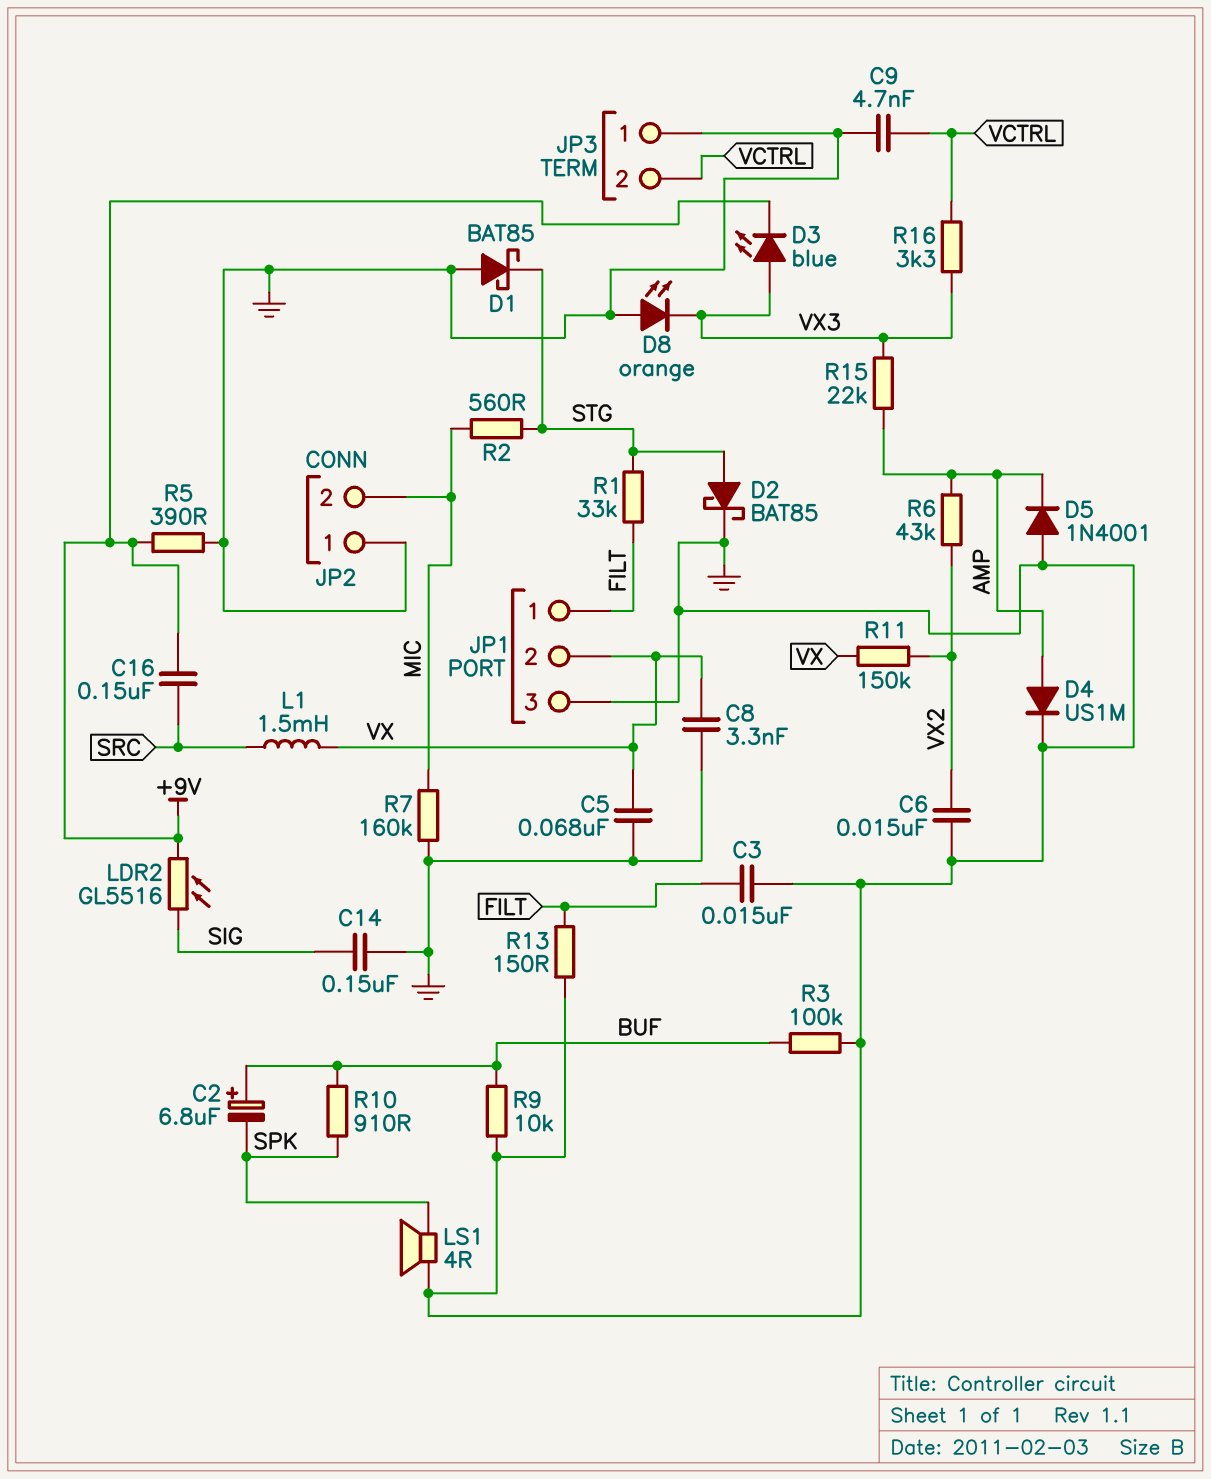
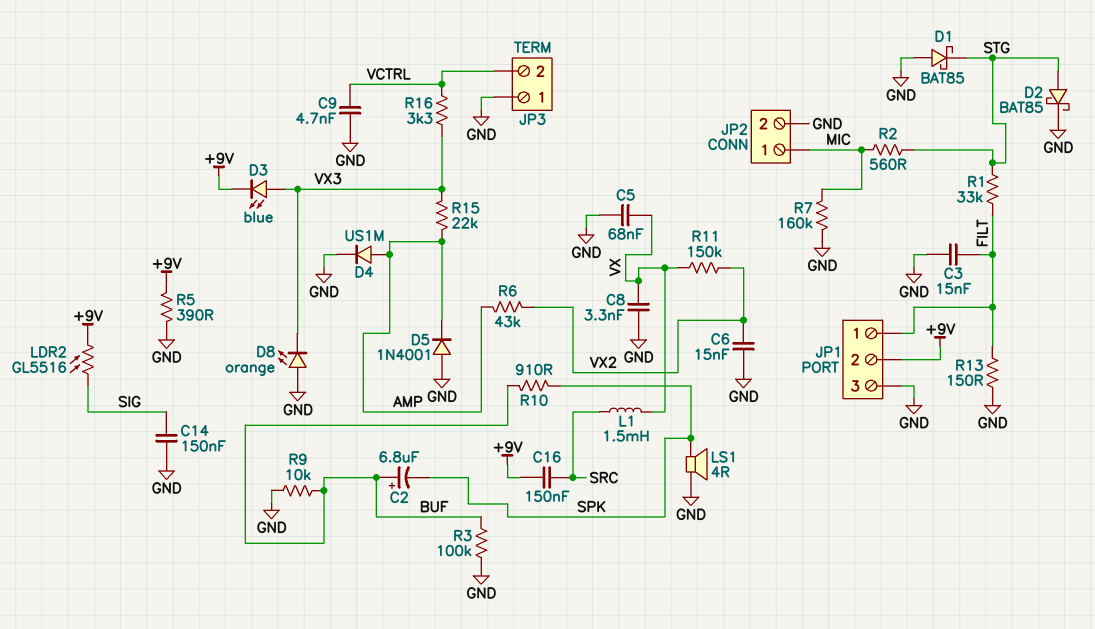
JP1 pin 2: VX -> +9V
JP2 pin 1: GND -> MIC
JP2 pin 2: MIC -> GND

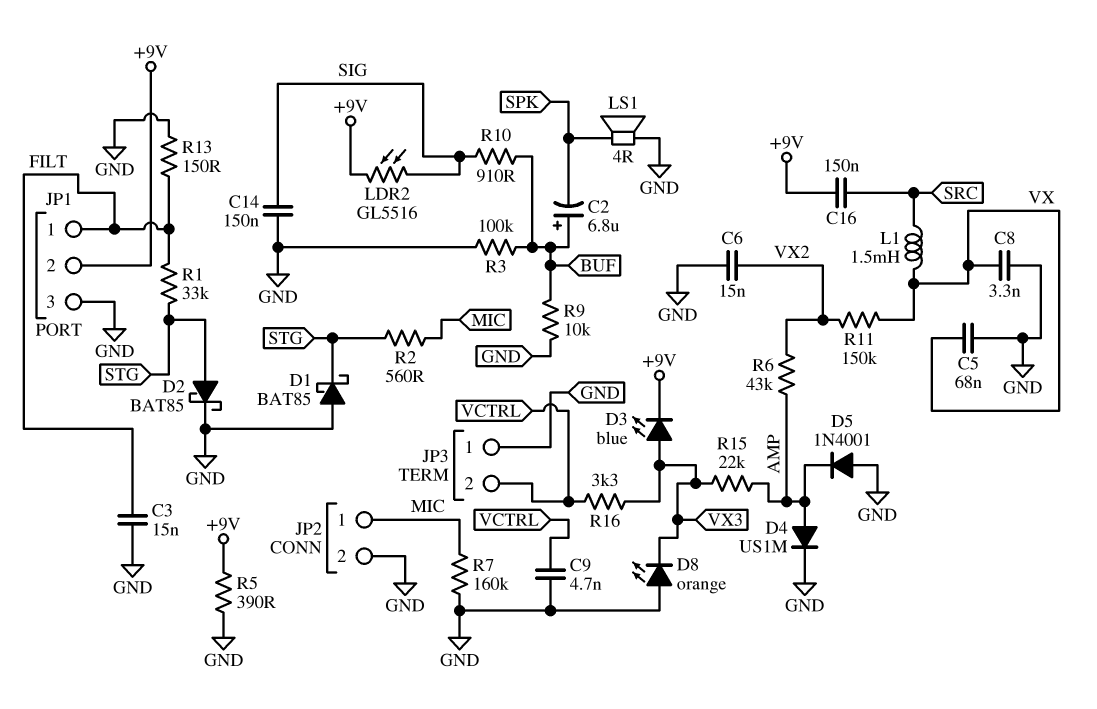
R10: 910 (BUF, SPK) -> 910 (BUF, SIG)

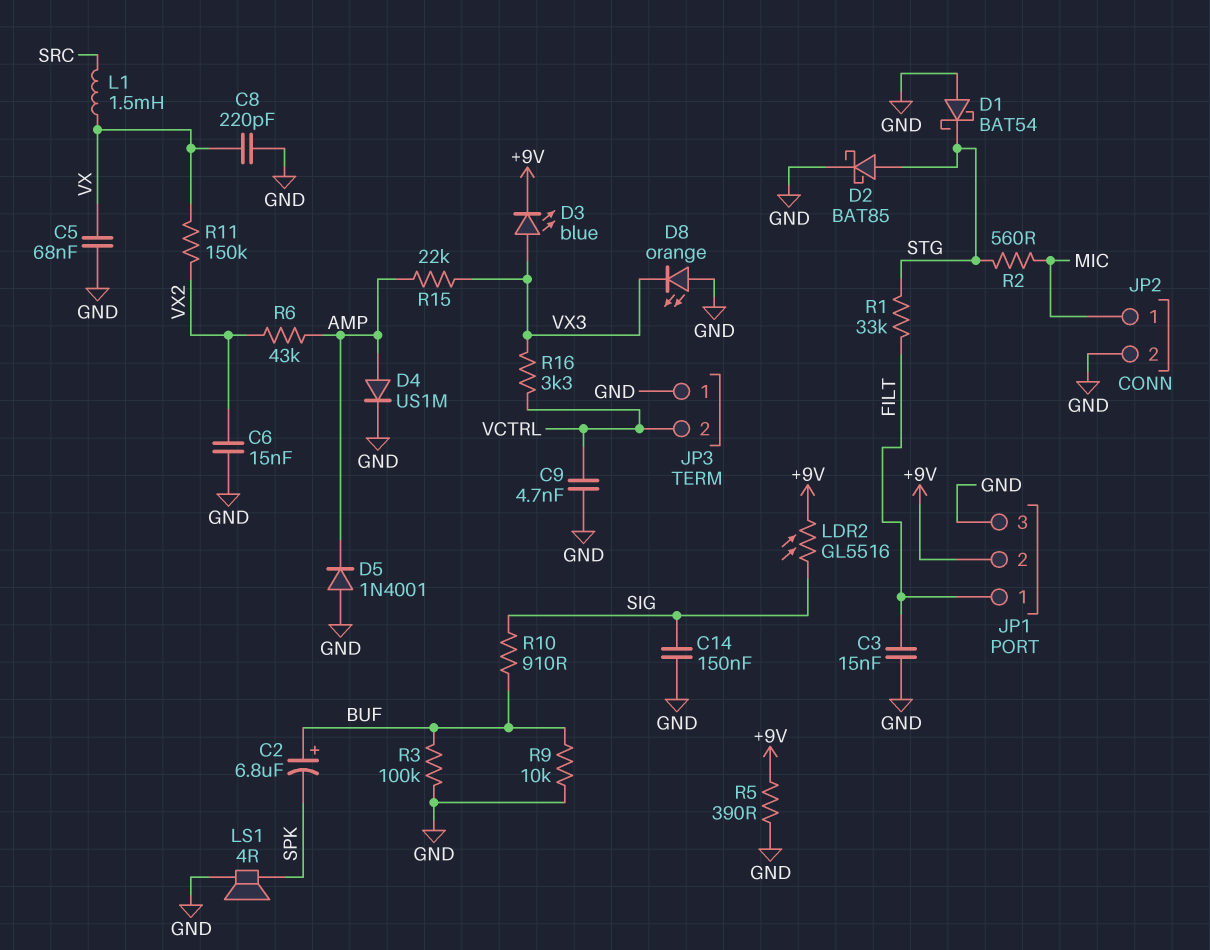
C8: 3.3nF (GND, VX) -> 220pF (GND, VX)
C16: 150nF (+9V, SRC) -> none
D1: schottky BAT85 (A GND, K STG) -> schottky BAT54 (A GND, K STG)
R7: 160k (GND, MIC) -> none
R13: 150 (FILT, GND) -> none

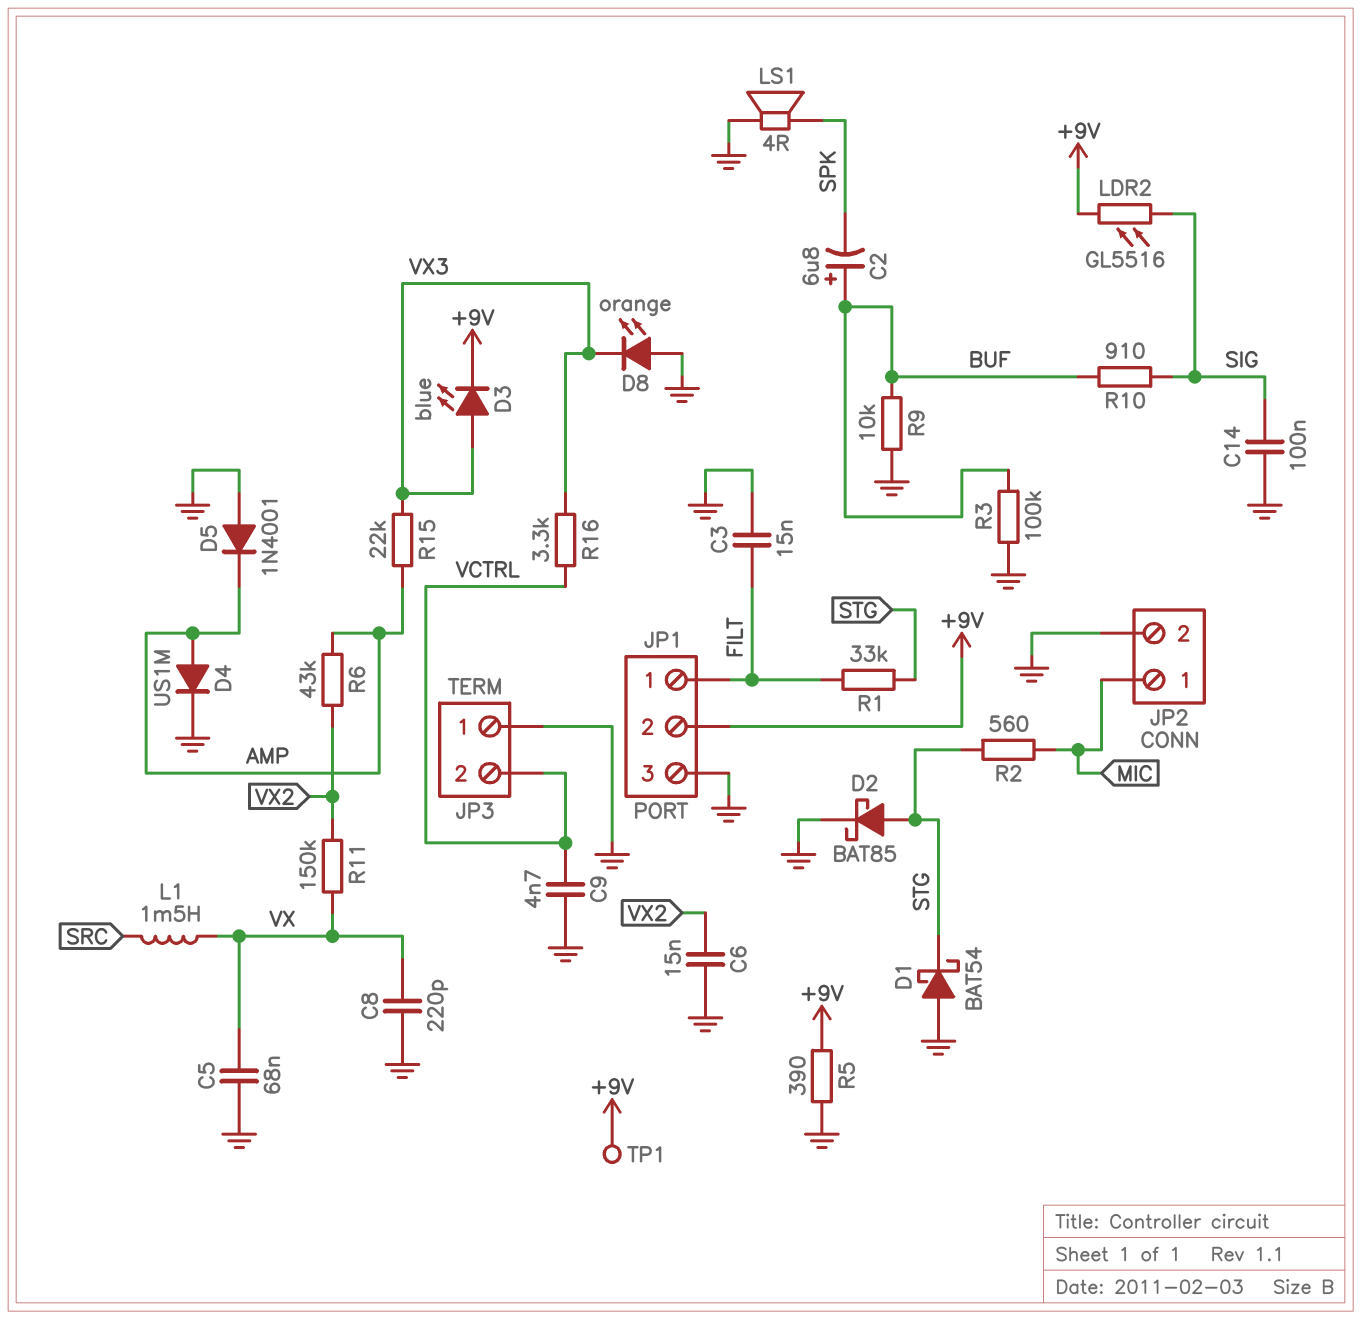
C14: 150nF (GND, SIG) -> 100nF (GND, SIG)
TP1: none -> test point (+9V)

